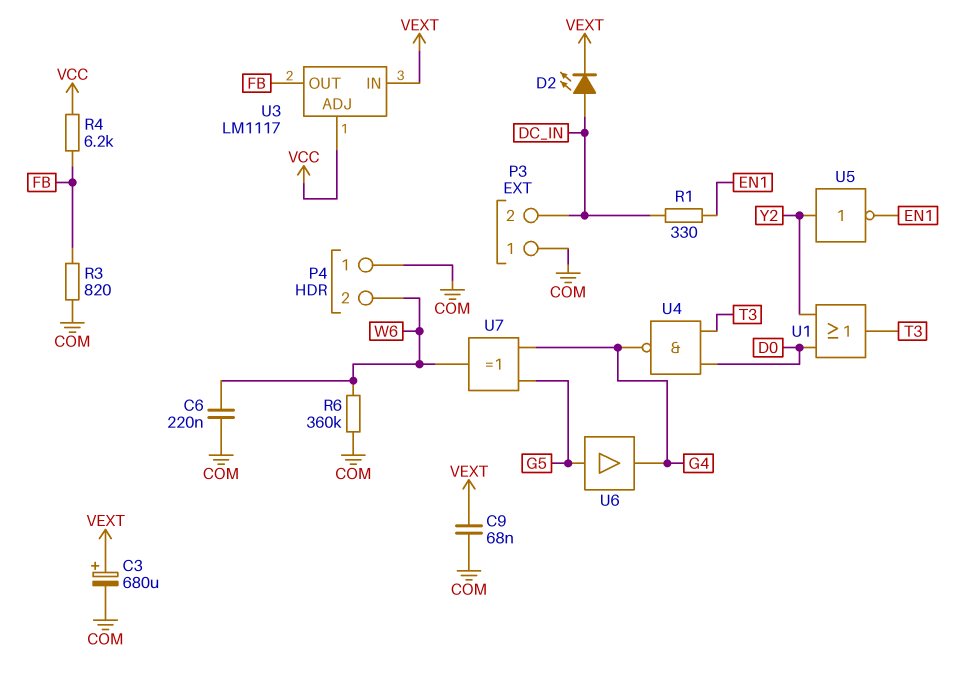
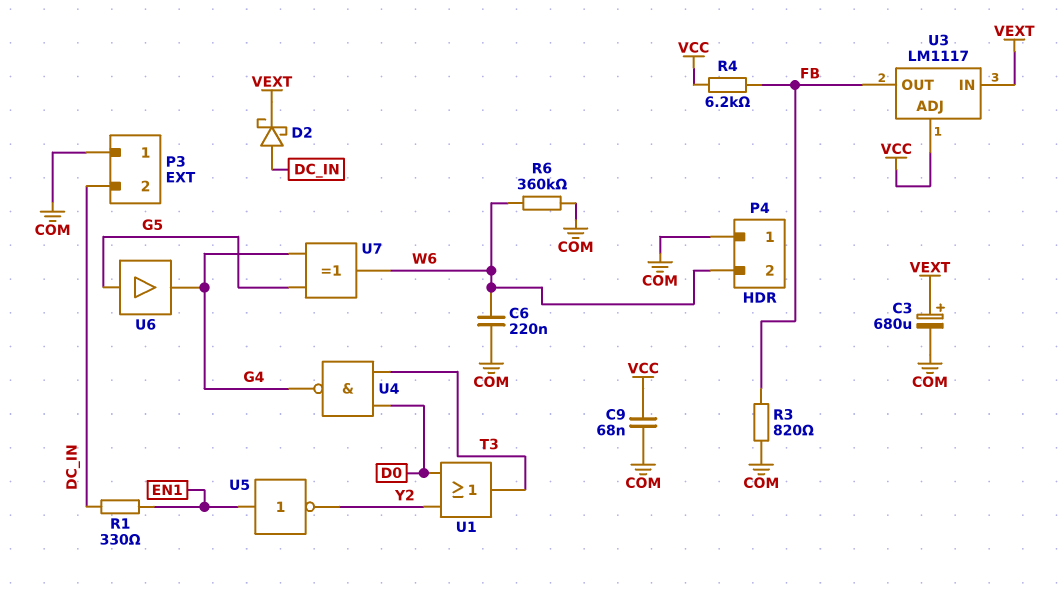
C9: 68nF (COM, VEXT) -> 68nF (COM, VCC)
D2: LED (A DC_IN, K VEXT) -> schottky (A DC_IN, K VEXT)
U5: NOT (in Y2, out EN1) -> NOT (in EN1, out Y2)

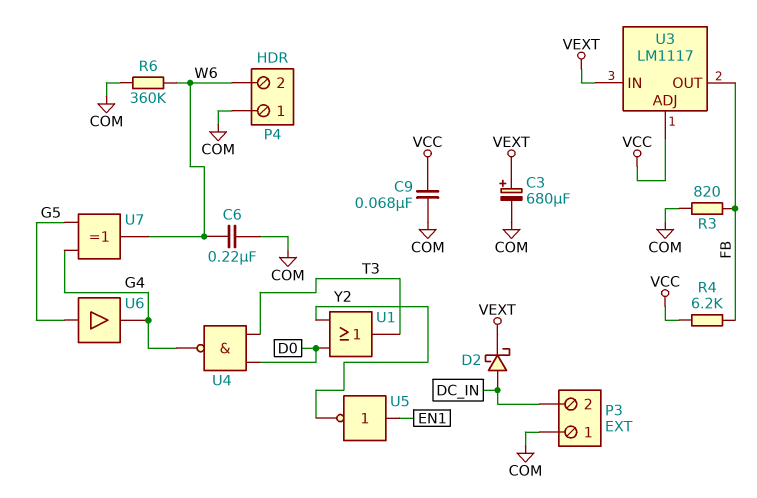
R1: 330 (DC_IN, EN1) -> none

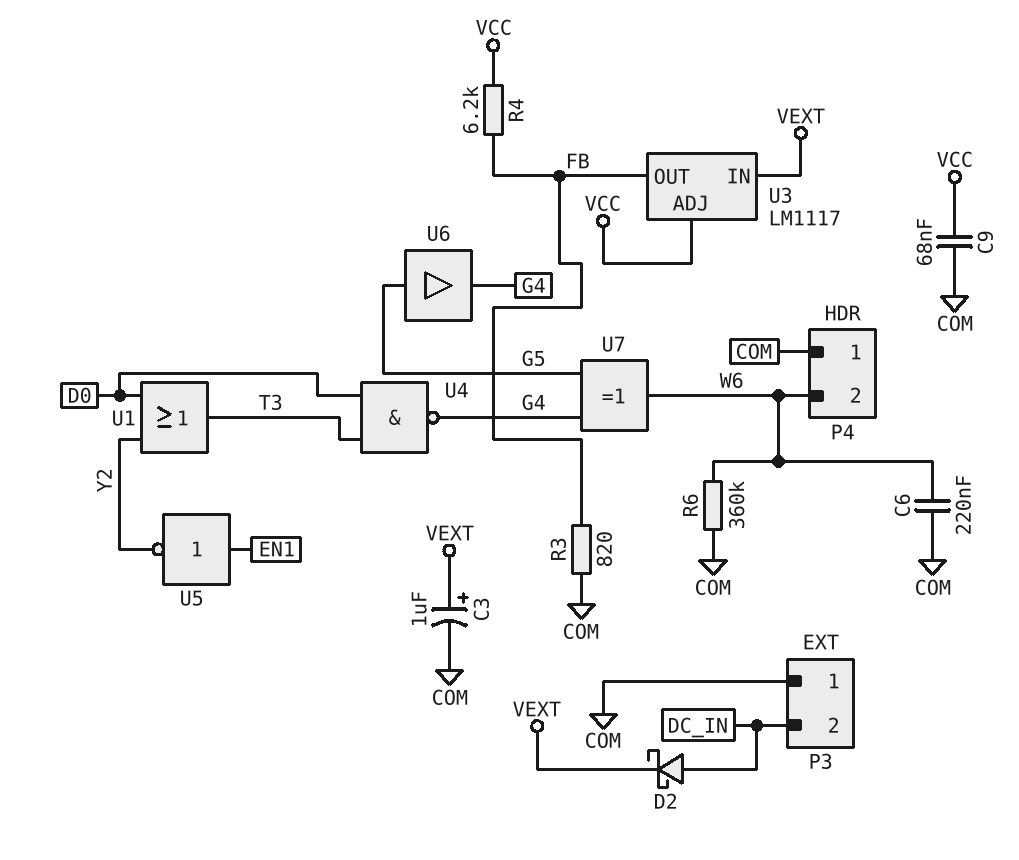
C3: 680uF (plus VEXT, minus COM) -> 1uF (plus VEXT, minus COM)

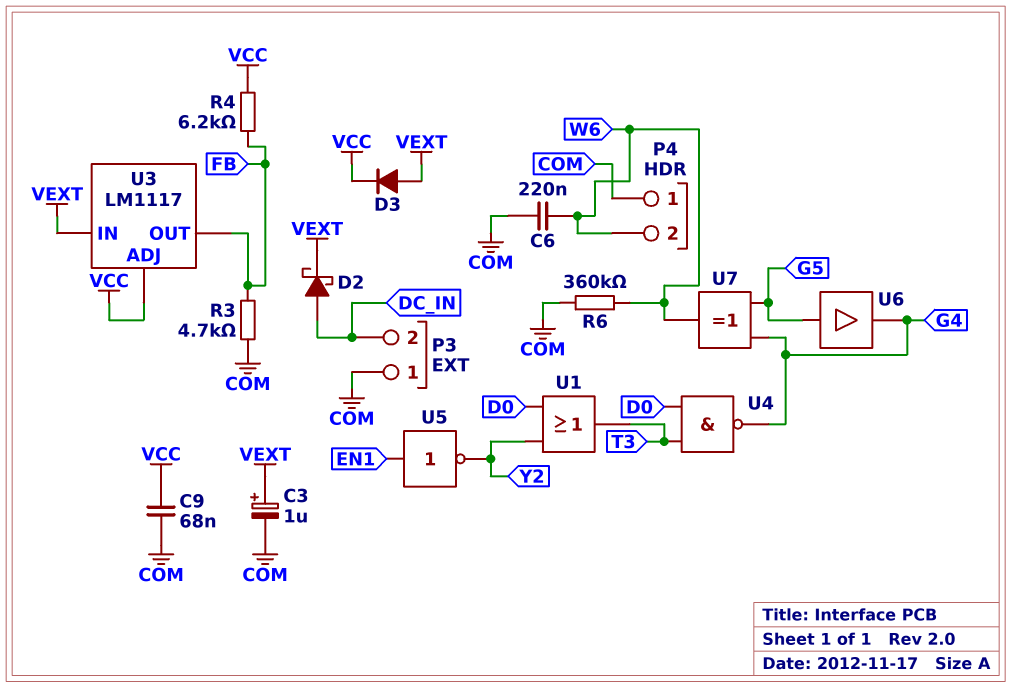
D3: none -> diode (A VEXT, K VCC)
R3: 820 (COM, FB) -> 4.7k (COM, FB)

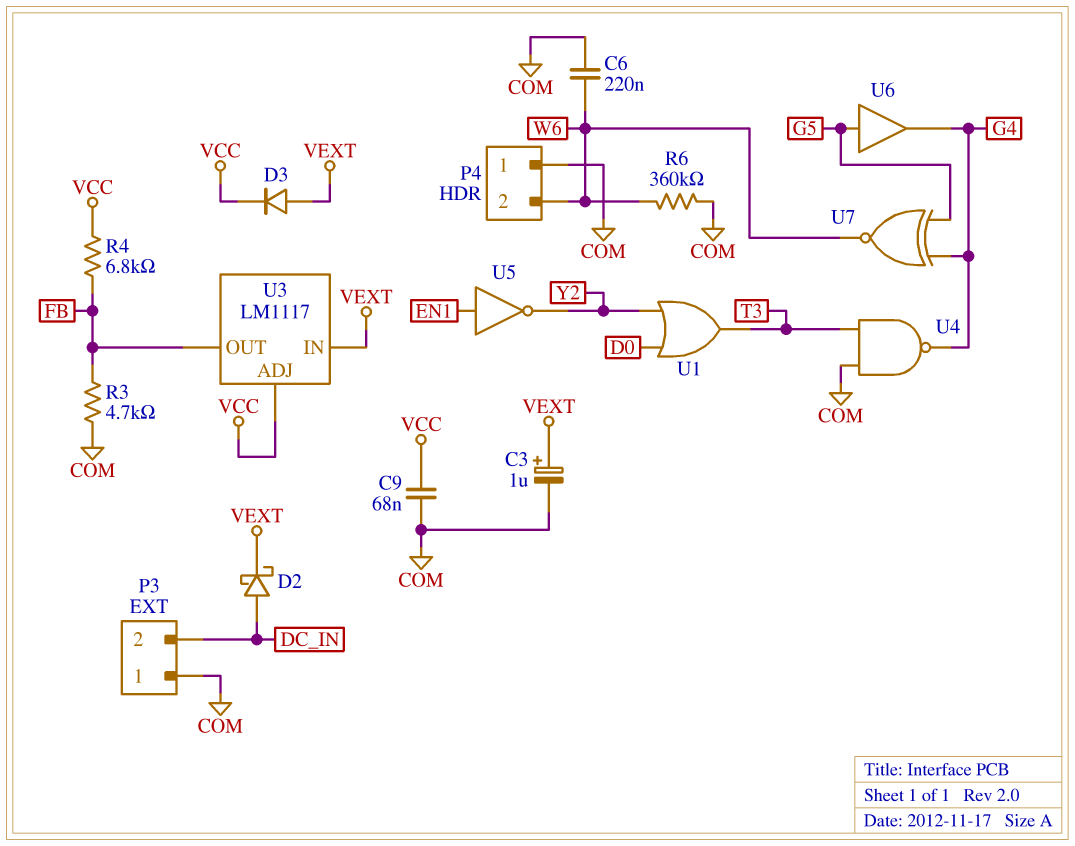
R4: 6.2k (FB, VCC) -> 6.8k (FB, VCC)
U4: NAND (in D0, in T3, out G4) -> NAND (in COM, in T3, out G4)
U7: XOR (in G4, in G5, out W6) -> XNOR (in G4, in G5, out W6)

